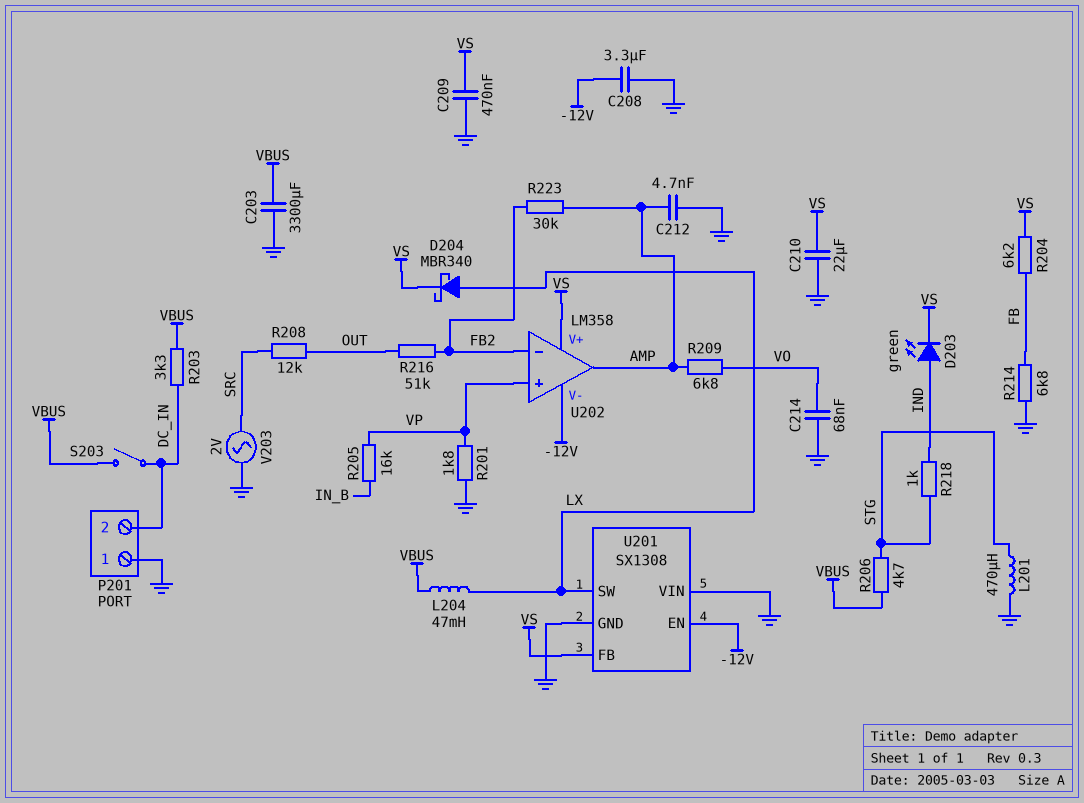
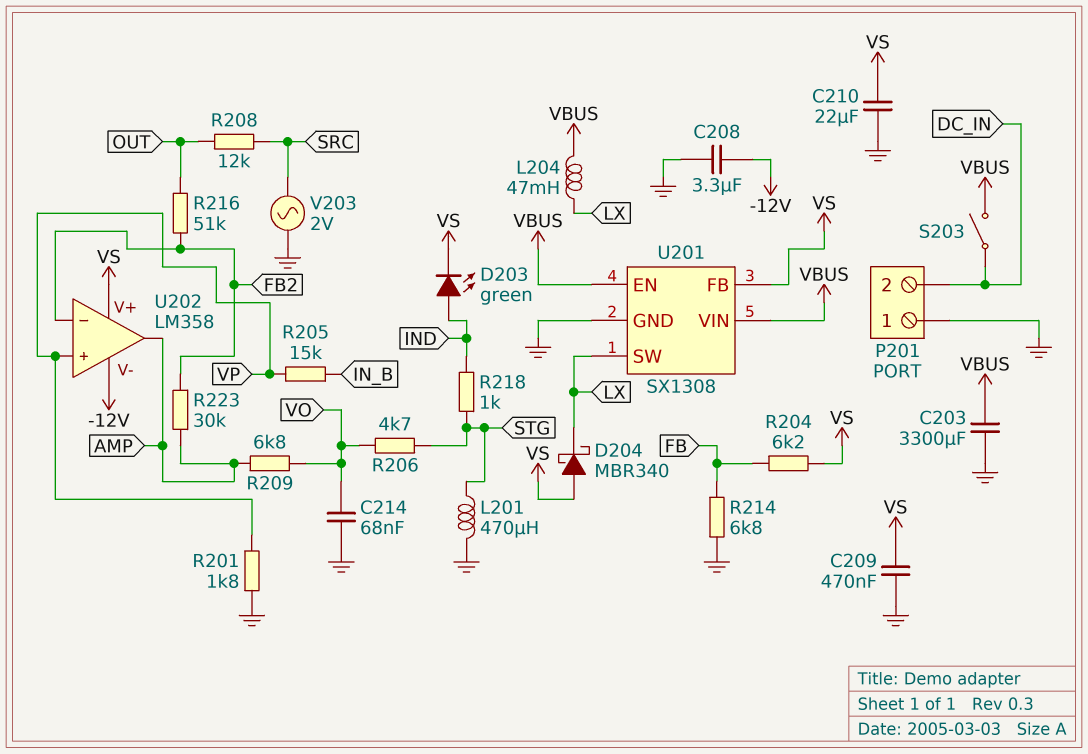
C212: 4.7nF (AMP, GND) -> none
D204: schottky MBR340 (A LX, K VS) -> schottky MBR340 (A VS, K LX)
R203: 3.3k (DC_IN, VBUS) -> none
R205: 16k (IN_B, VP) -> 15k (IN_B, VP)
R206: 4.7k (STG, VBUS) -> 4.7k (STG, VO)
U201 pin EN: -12V -> VBUS
U201 pin VIN: GND -> VBUS

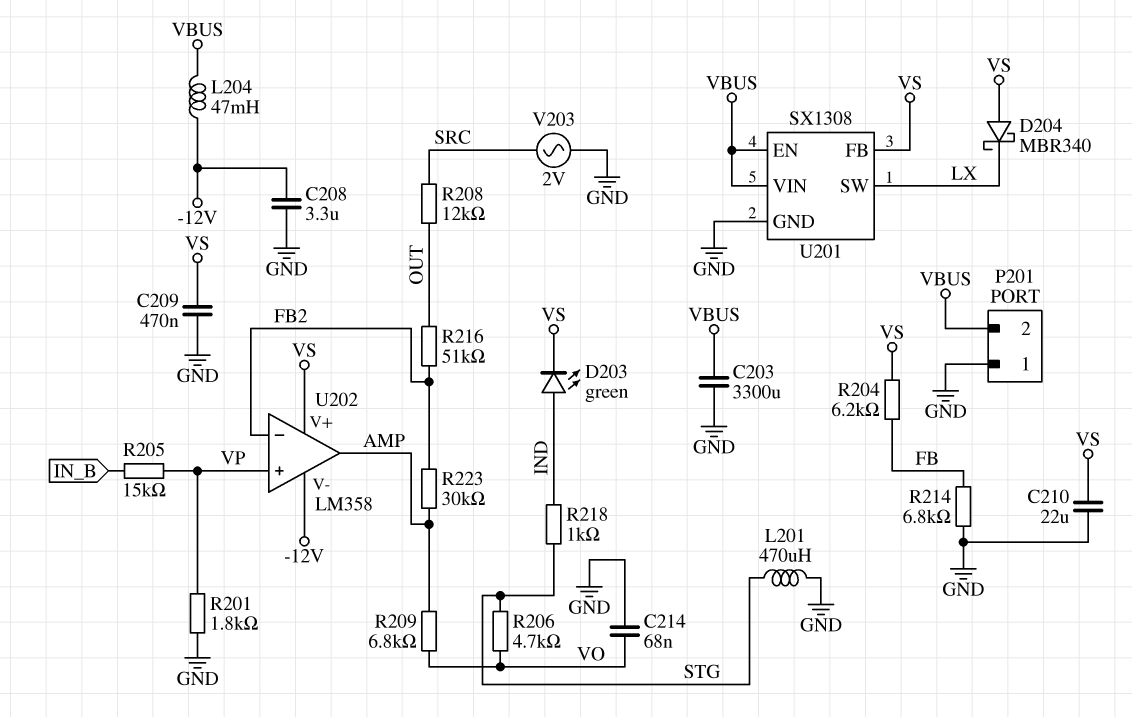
L204: 47mH (LX, VBUS) -> 47mH (-12V, VBUS)
P201 pin 2: DC_IN -> VBUS
S203: switch (DC_IN, VBUS) -> none

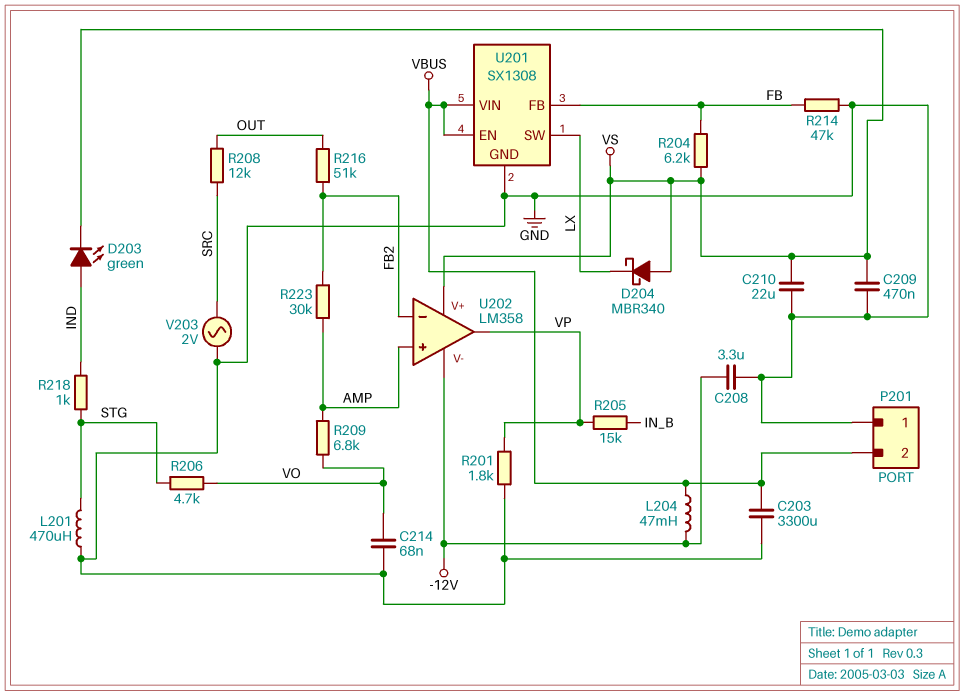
R214: 6.8k (FB, GND) -> 47k (FB, GND)
U201 pin FB: VS -> FB
U202 pin in+: VP -> AMP
U202 pin out: AMP -> VP

